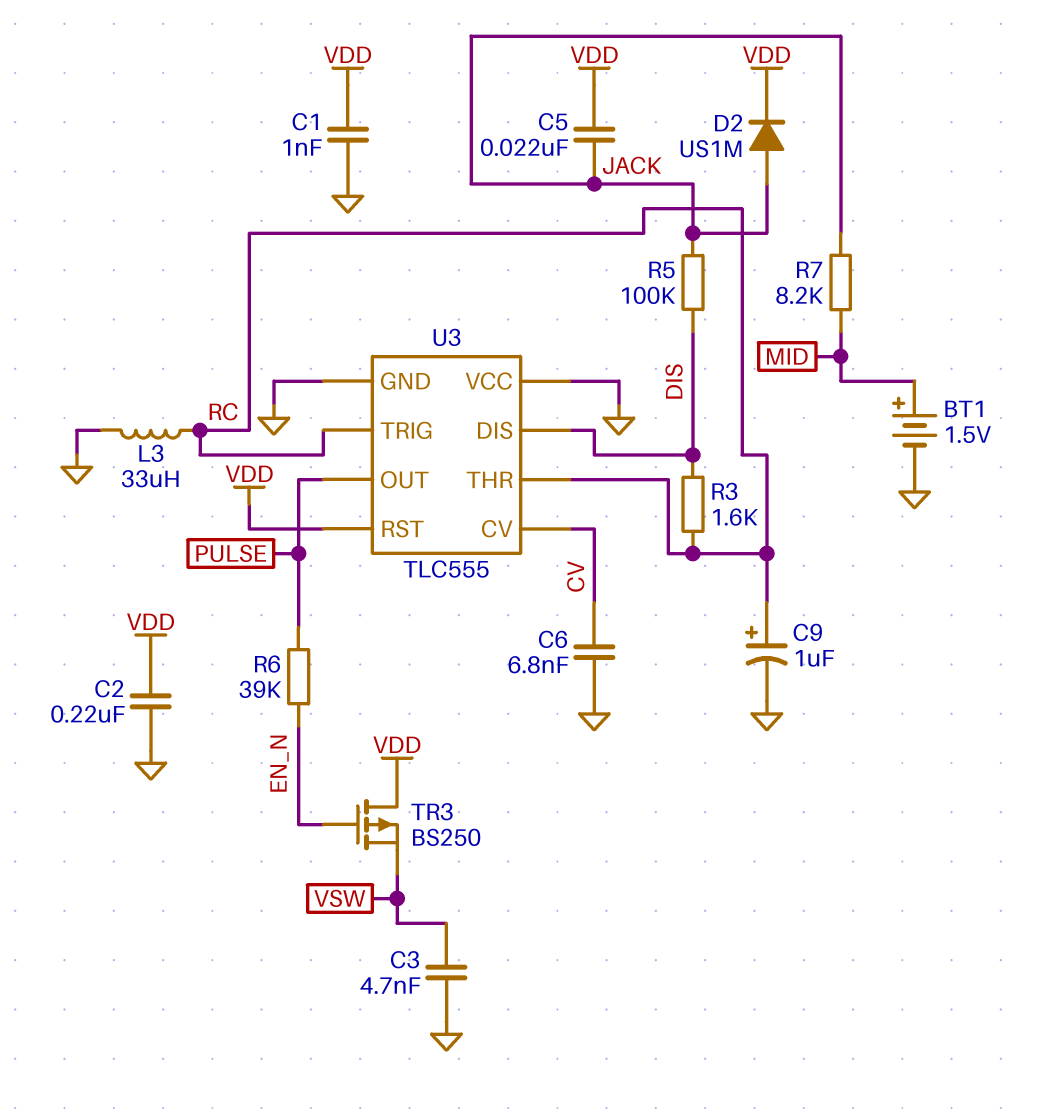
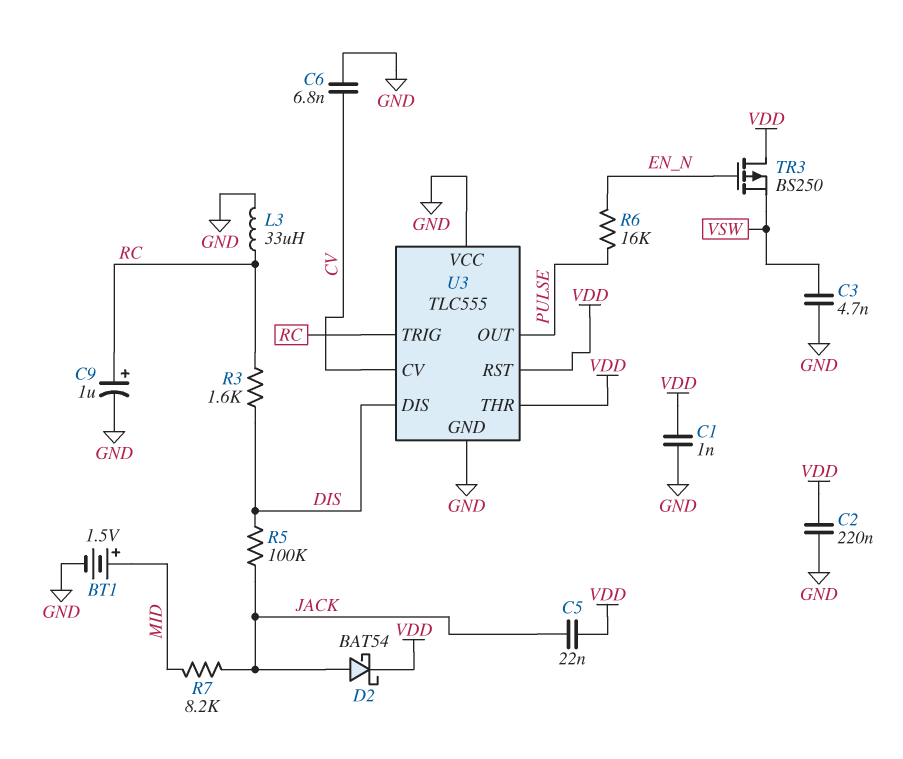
D2: diode US1M (A JACK, K VDD) -> schottky BAT54 (A JACK, K VDD)
R6: 39k (EN_N, PULSE) -> 16k (EN_N, PULSE)
U3 pin THR: RC -> VDD

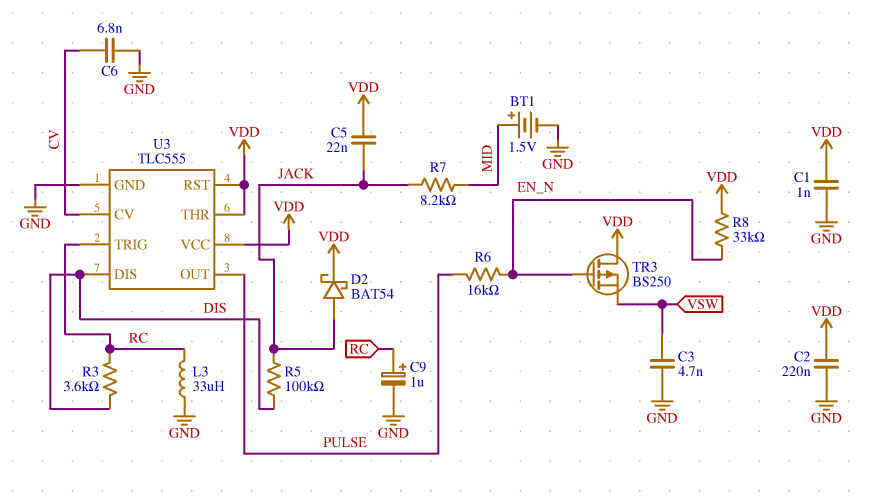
R3: 1.6k (DIS, RC) -> 3.6k (DIS, RC)
R8: none -> 33k (EN_N, VDD)
U3 pin VCC: GND -> VDD

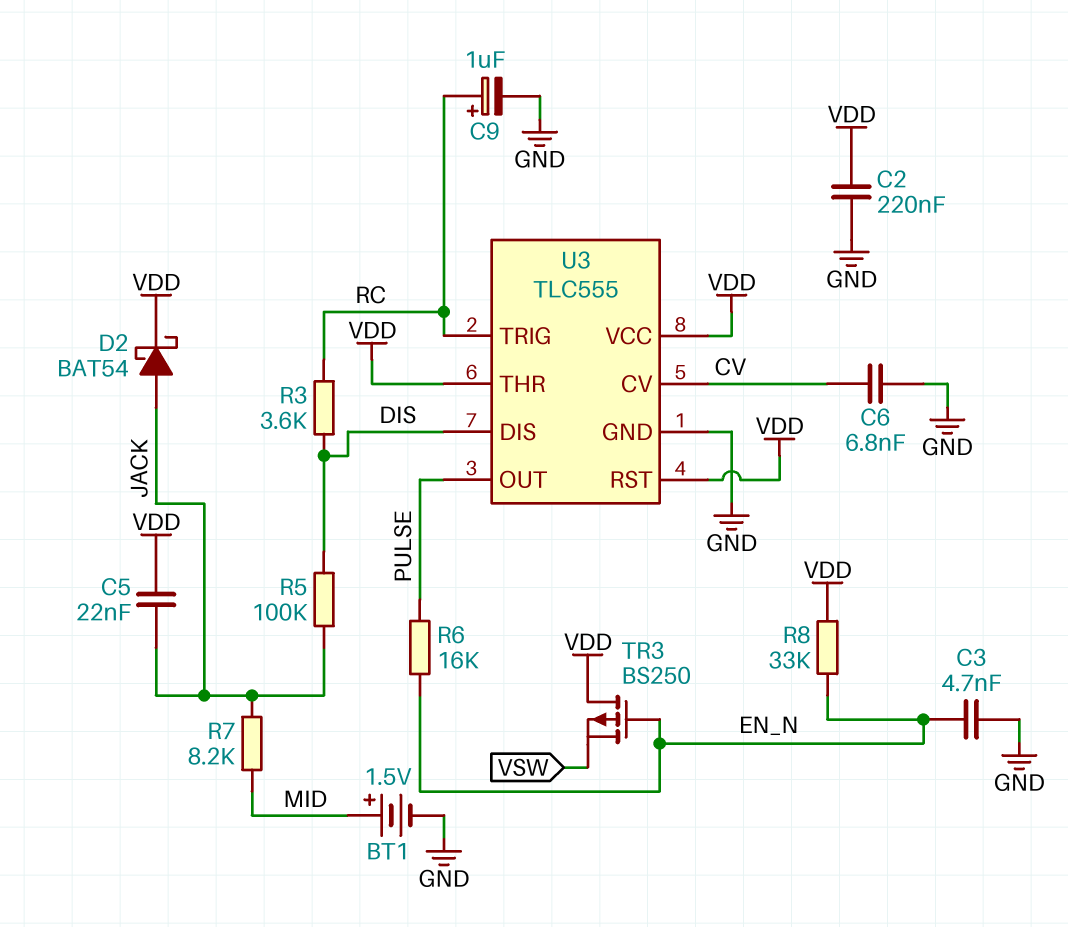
C1: 1nF (GND, VDD) -> none
C3: 4.7nF (GND, VSW) -> 4.7nF (EN_N, GND)
L3: 33uH (GND, RC) -> none

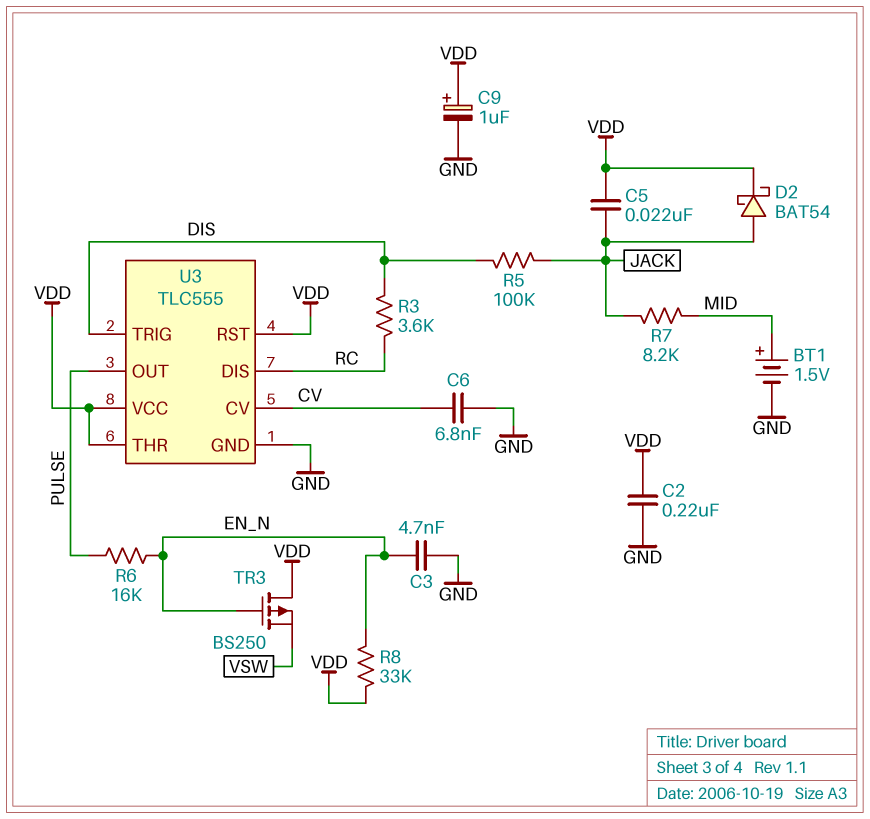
C9: 1uF (plus RC, minus GND) -> 1uF (plus VDD, minus GND)
U3 pin DIS: DIS -> RC
U3 pin TRIG: RC -> DIS

